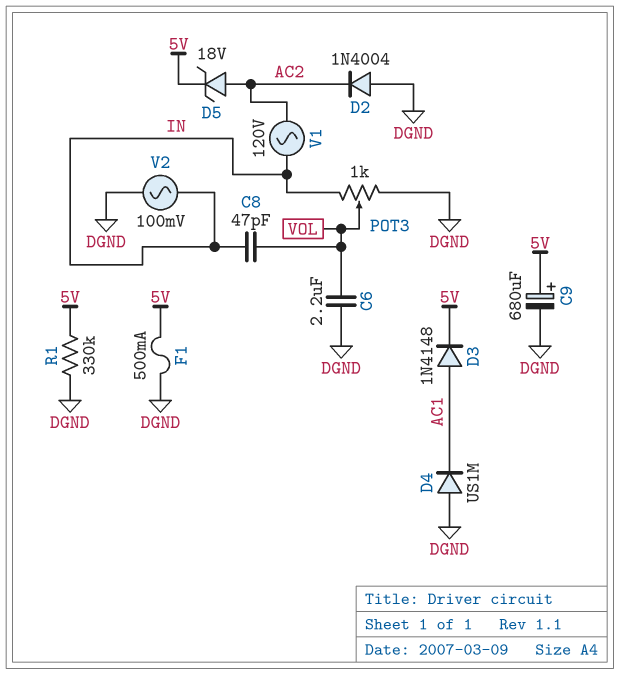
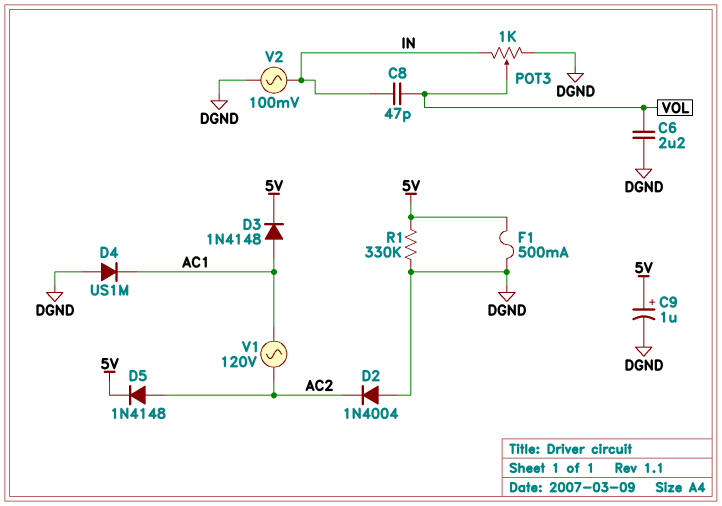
C9: 680uF (plus 5V, minus DGND) -> 1uF (plus 5V, minus DGND)
D5: zener 18V (A AC2, K 5V) -> diode 1N4148 (A AC2, K 5V)
V1: AC 120V (AC2, IN) -> AC 120V (AC1, AC2)

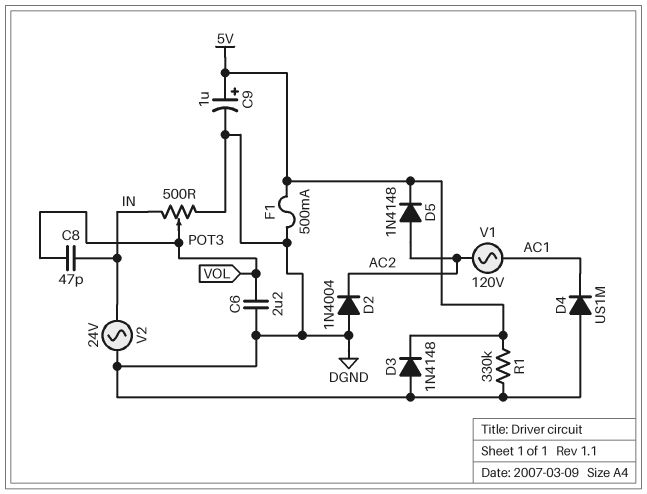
D3: diode 1N4148 (A AC1, K 5V) -> diode 1N4148 (A DGND, K 5V)
POT3: 1k (DGND, IN, wiper VOL) -> 500 (DGND, IN, wiper VOL)
V2: AC 100mV (DGND, IN) -> AC 24V (DGND, IN)

